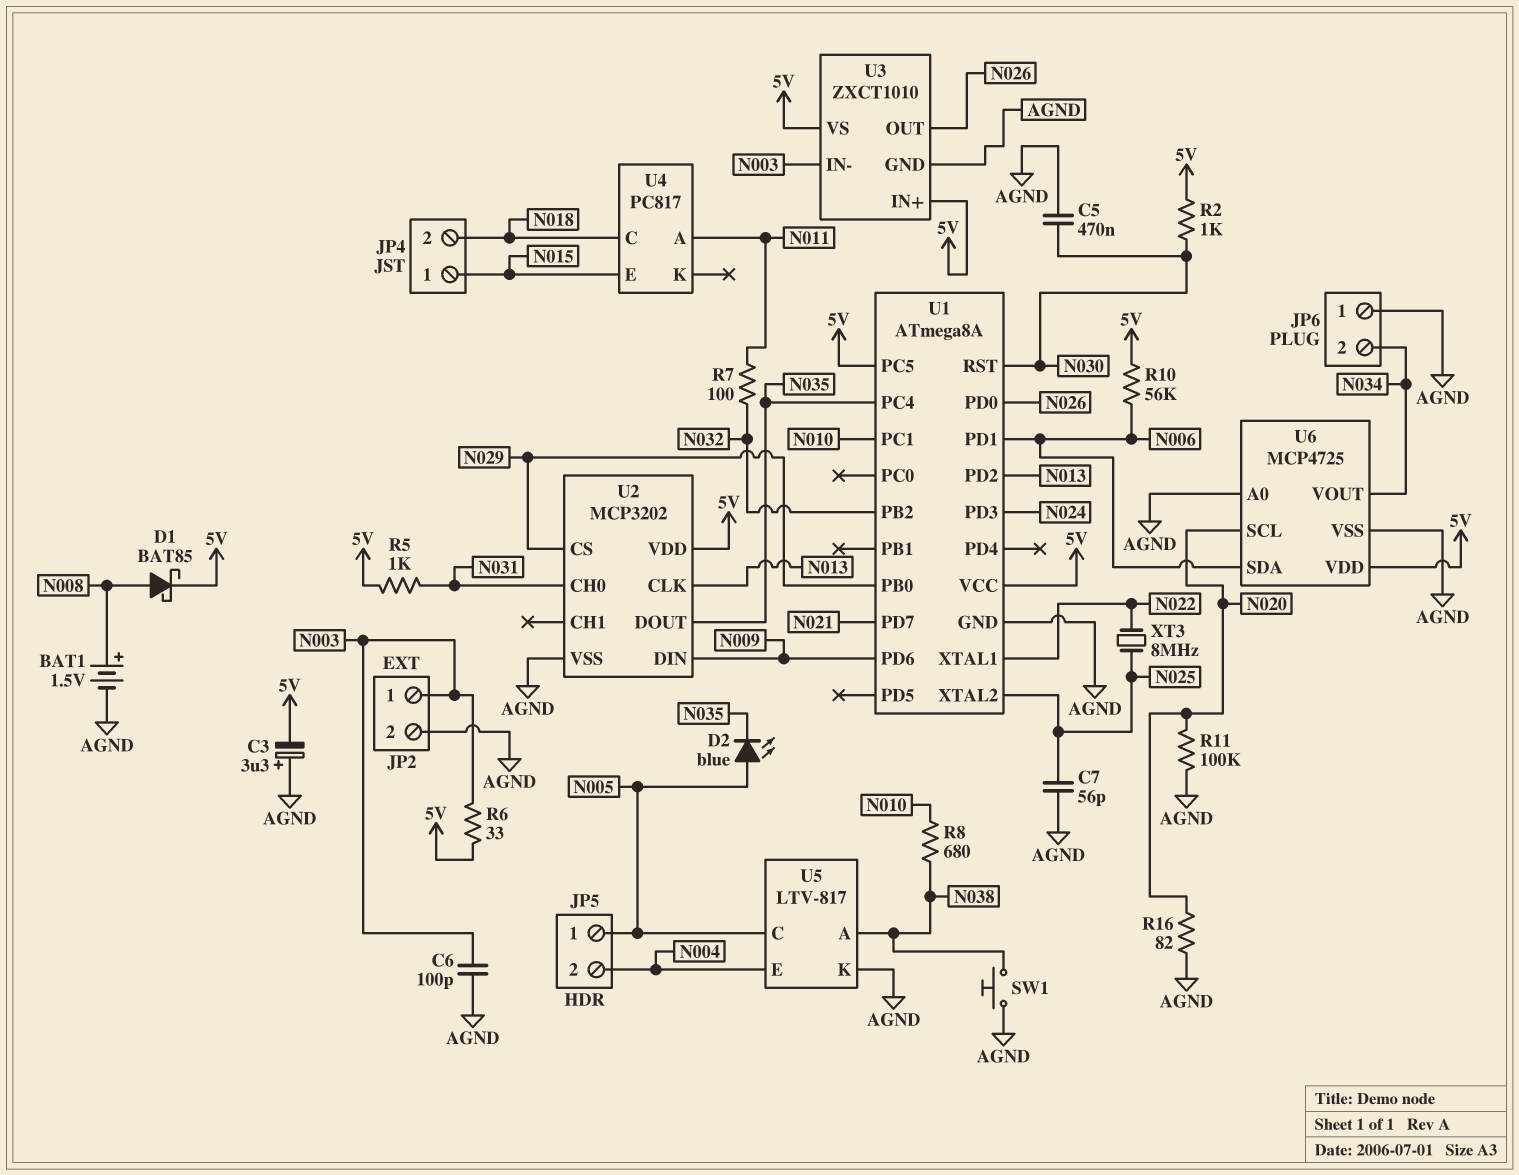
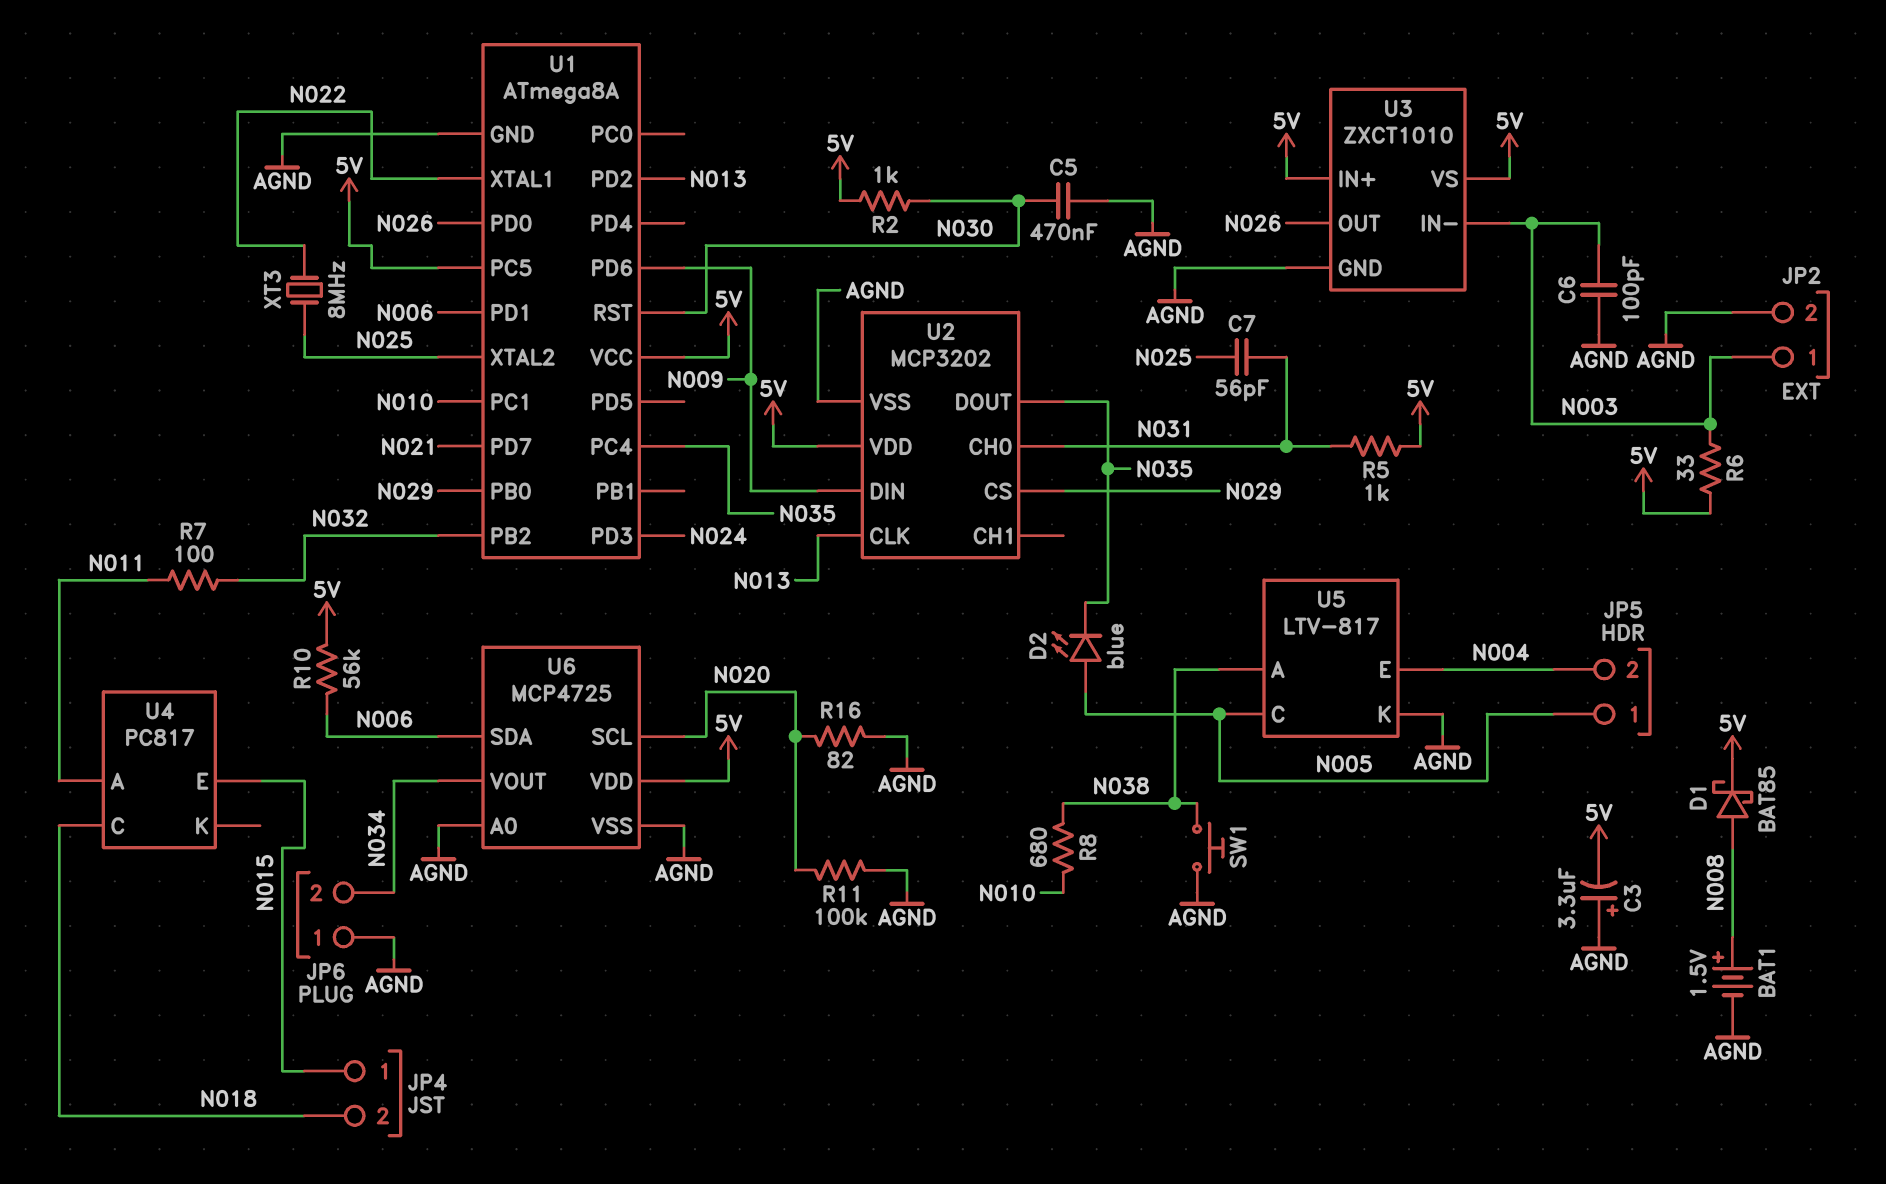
C7: 56pF (AGND, N025) -> 56pF (N025, N031)

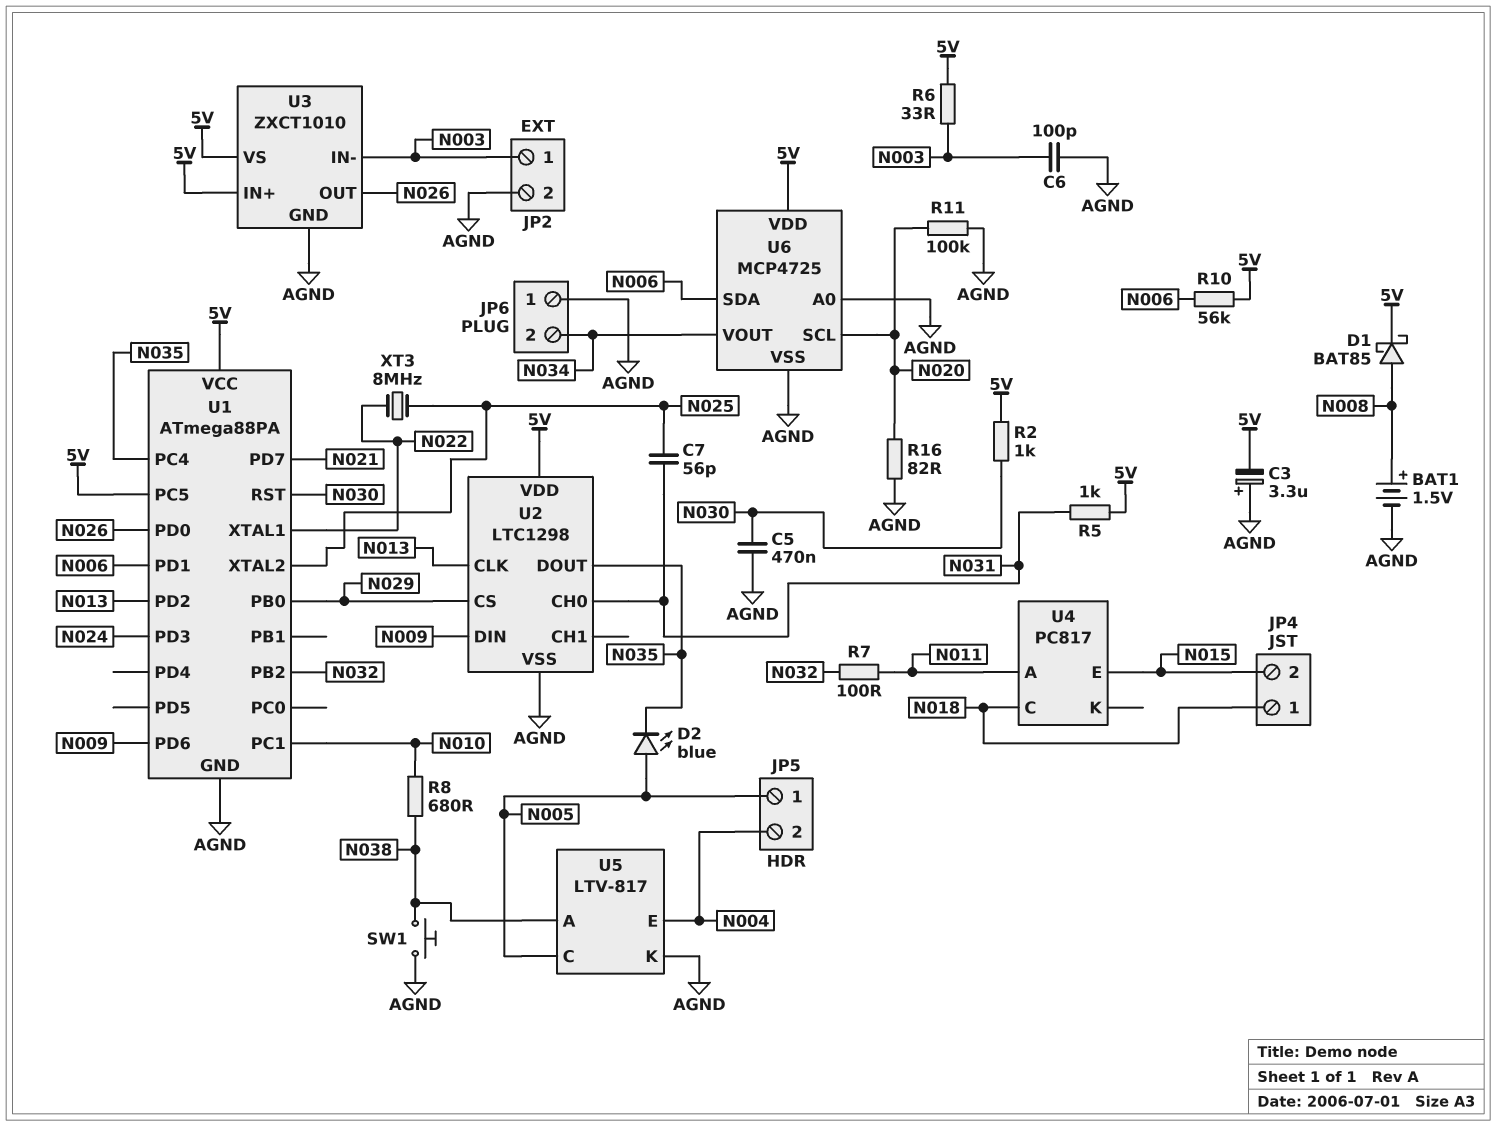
JP4 pin 1: N015 -> N018
JP4 pin 2: N018 -> N015
U1: ATmega8A -> ATmega88PA
U2: MCP3202 -> LTC1298

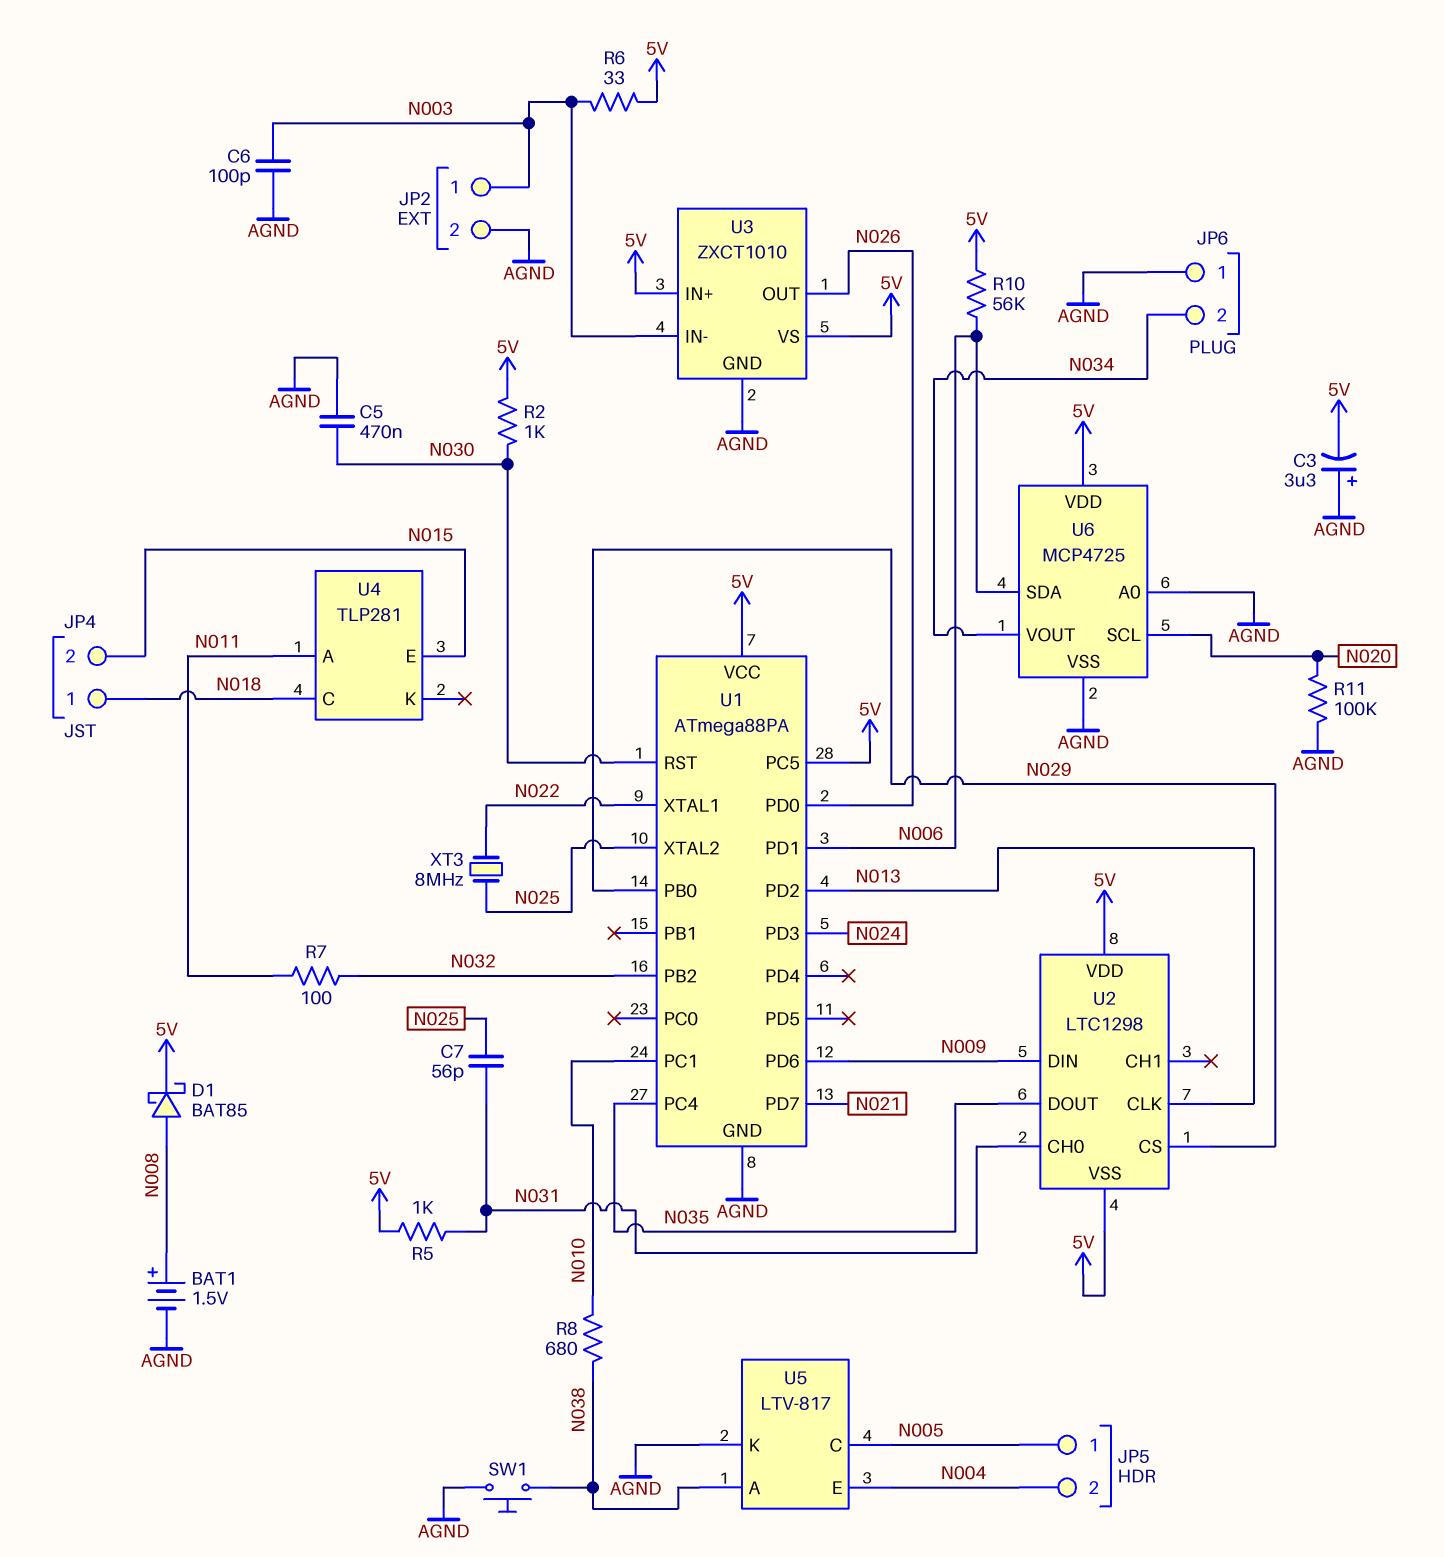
D2: LED blue (A N005, K N035) -> none
R16: 82 (AGND, N020) -> none
U2 pin VSS: AGND -> 5V
U4: PC817 -> TLP281

